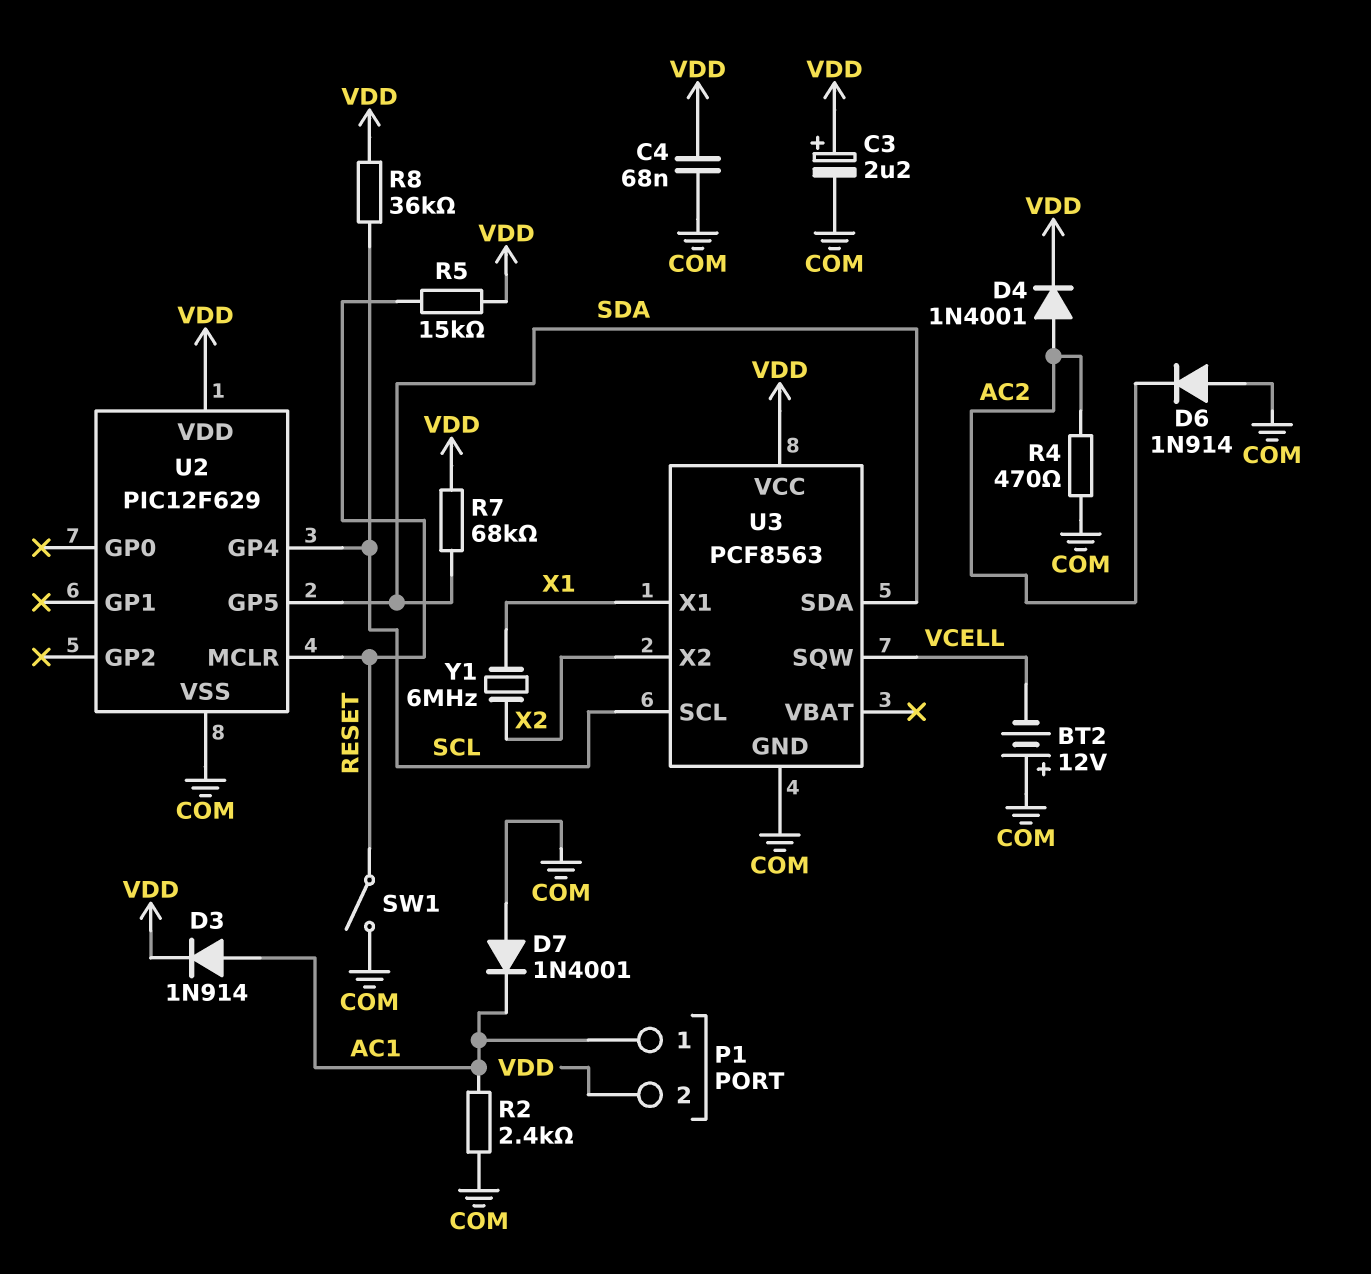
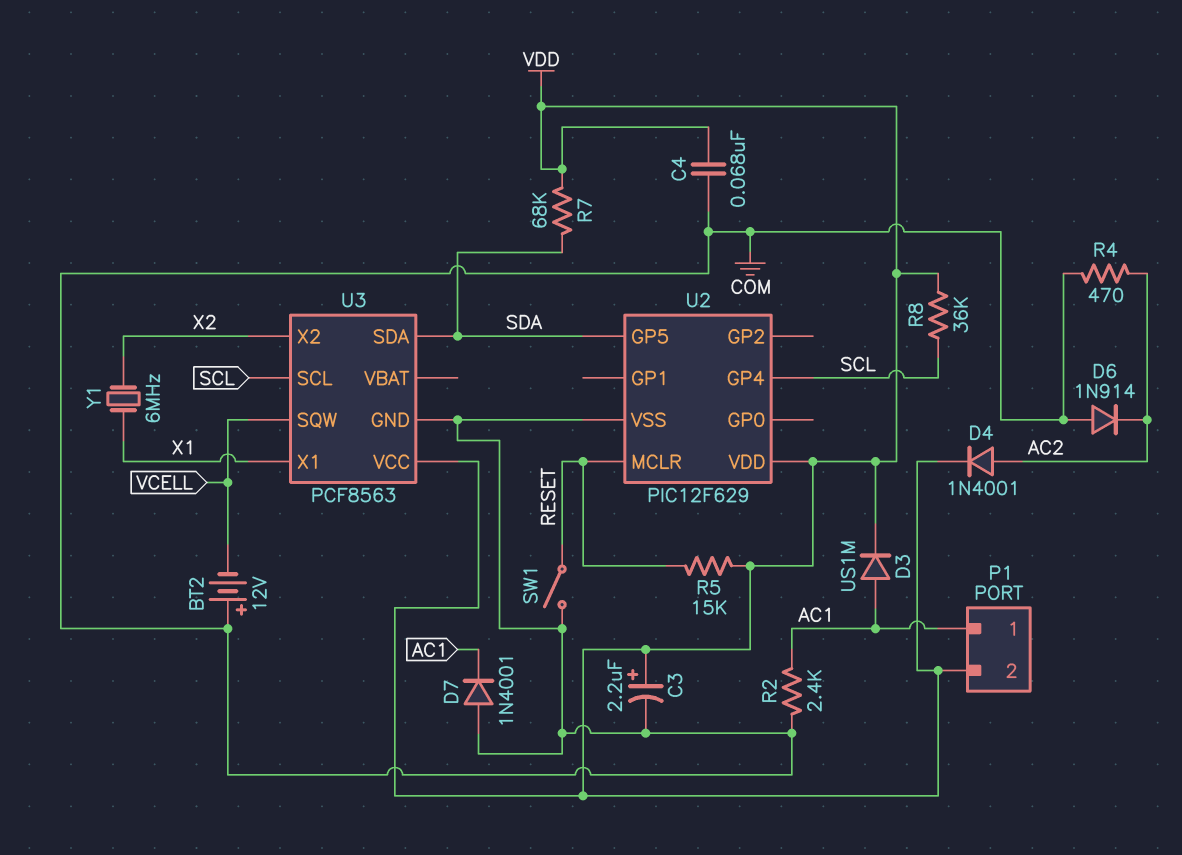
D3: diode 1N914 (A AC1, K VDD) -> diode US1M (A AC1, K VDD)

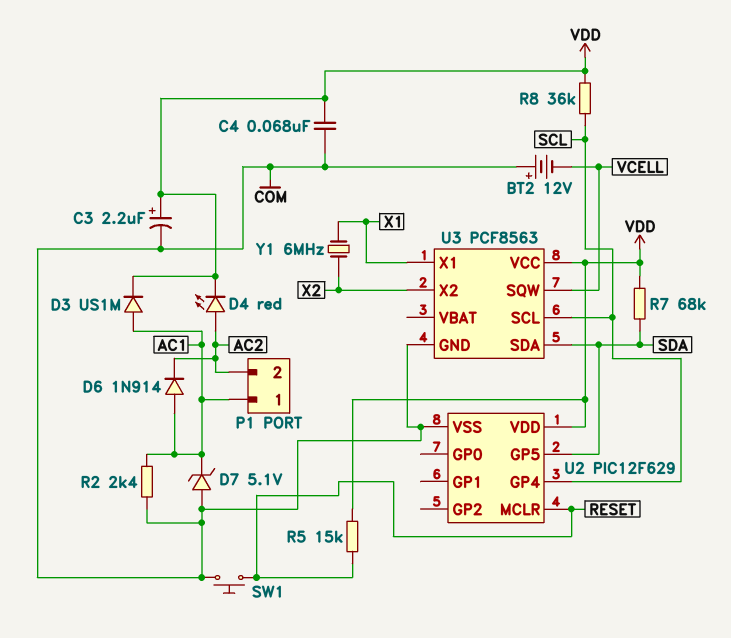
D4: diode 1N4001 (A AC2, K VDD) -> LED red (A AC2, K VDD)
D6: diode 1N914 (A COM, K AC2) -> diode 1N914 (A AC1, K AC2)
D7: diode 1N4001 (A COM, K AC1) -> zener 5.1V (A COM, K AC1)
P1 pin 2: VDD -> AC2
R4: 470 (AC2, COM) -> none
SW1: switch (COM, RESET) -> button (COM, RESET)

